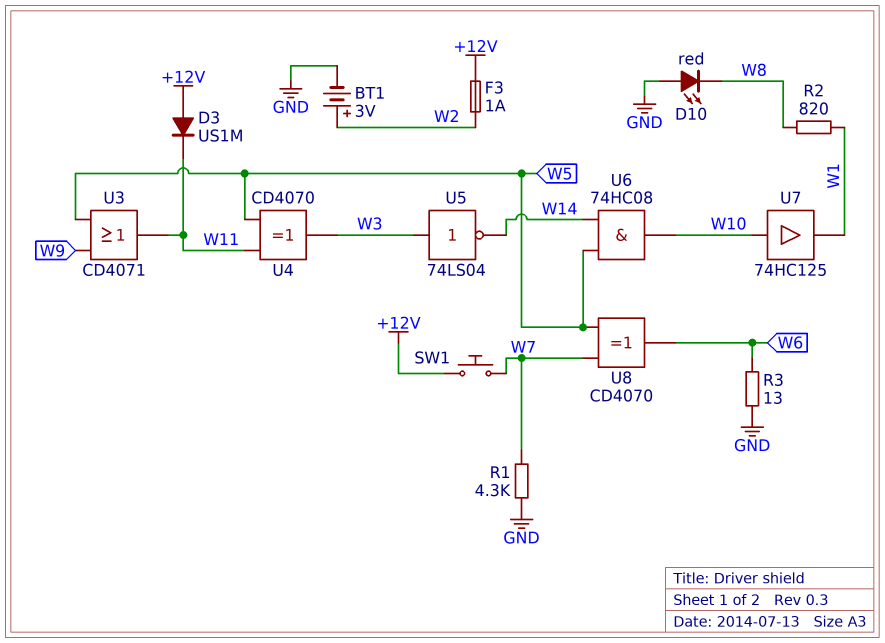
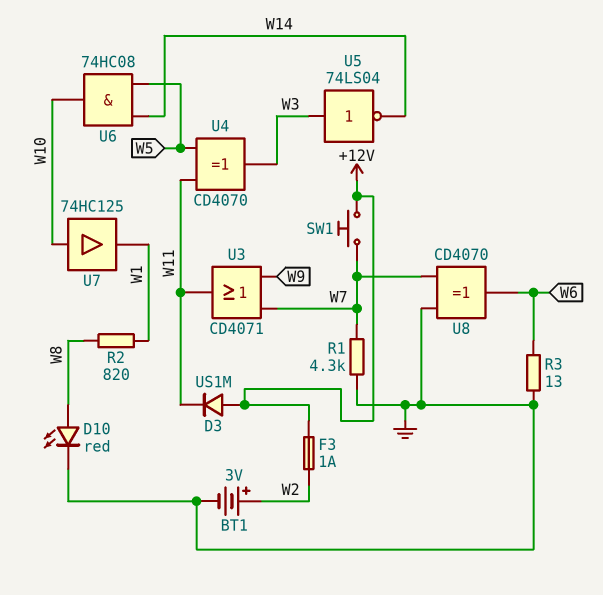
D10: LED red (A GND, K W8) -> LED red (A W8, K GND)
U3: OR CD4071 (in W5, in W9, out W11) -> OR CD4071 (in W7, in W9, out W11)
U8: XOR CD4070 (in W5, in W7, out W6) -> XOR CD4070 (in GND, in W7, out W6)

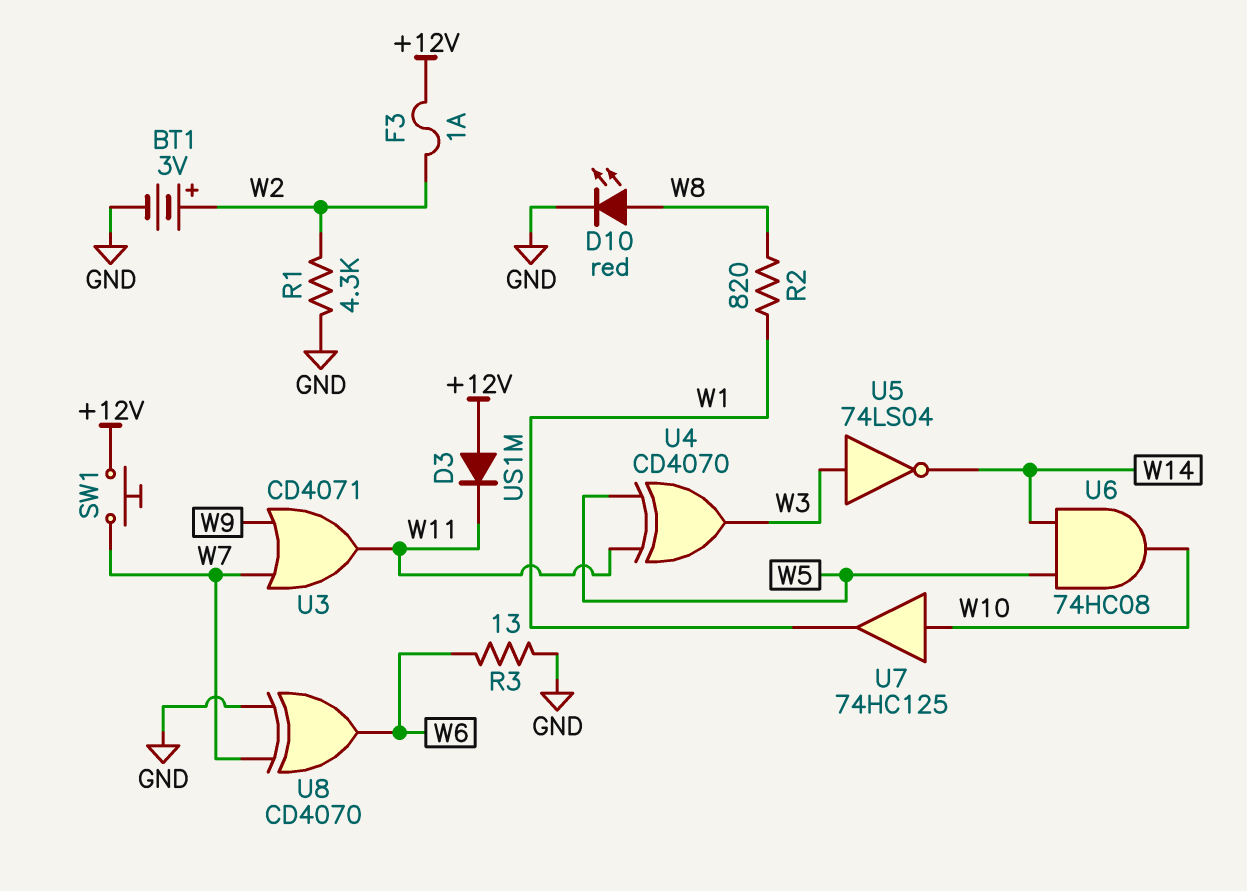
R1: 4.3k (GND, W7) -> 4.3k (GND, W2)

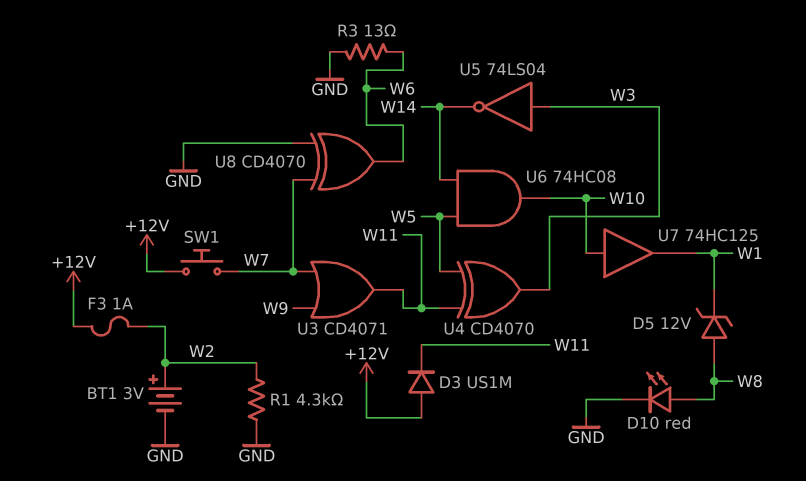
D5: none -> zener 12V (A W8, K W1)
R2: 820 (W1, W8) -> none

